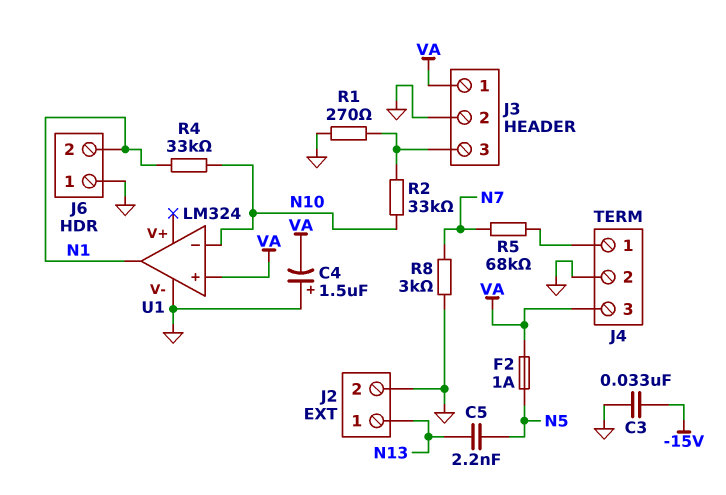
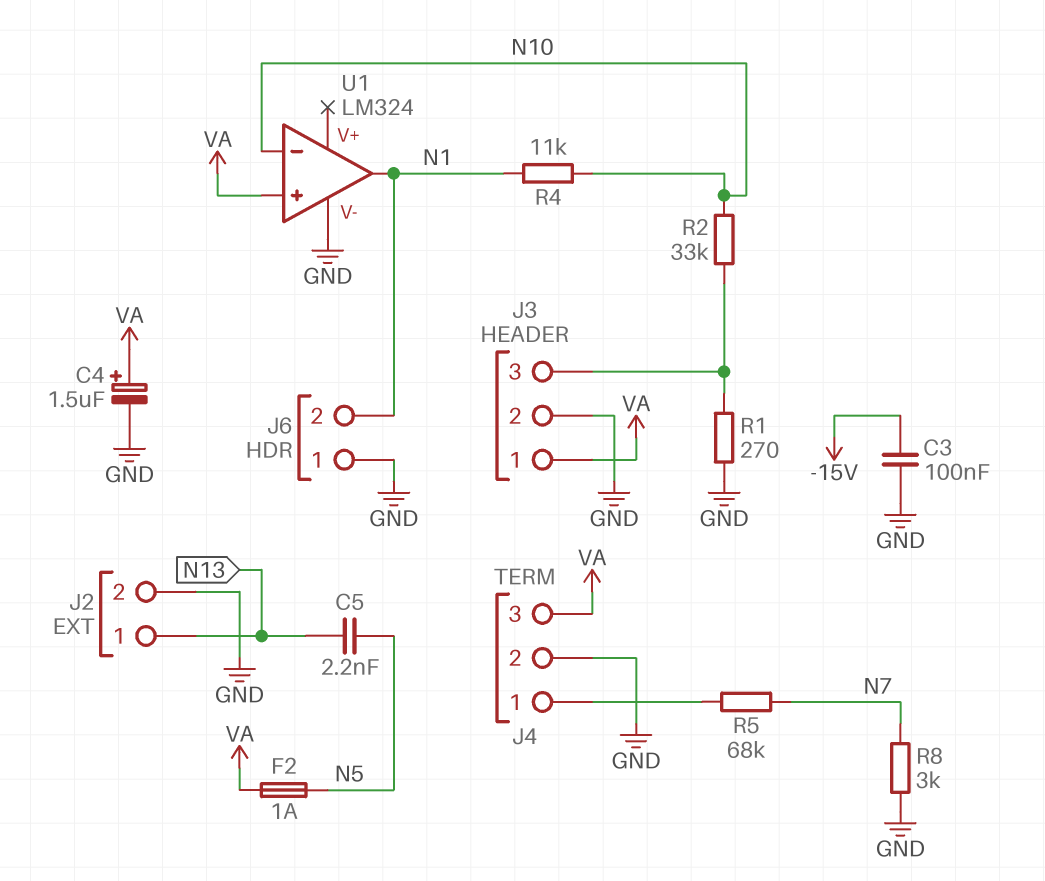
C3: 33nF (-15V, GND) -> 100nF (-15V, GND)
C4: 1.5uF (plus GND, minus VA) -> 1.5uF (plus VA, minus GND)
R4: 33k (N1, N10) -> 11k (N1, N10)

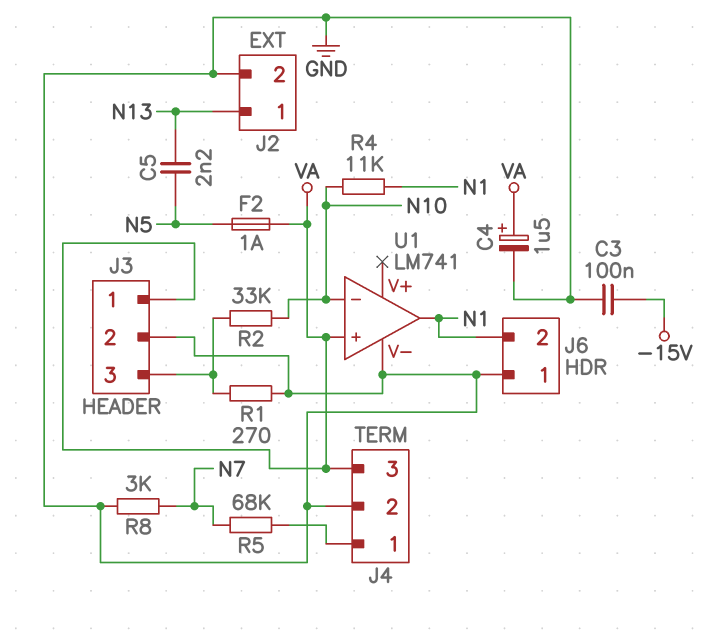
U1: LM324 -> LM741

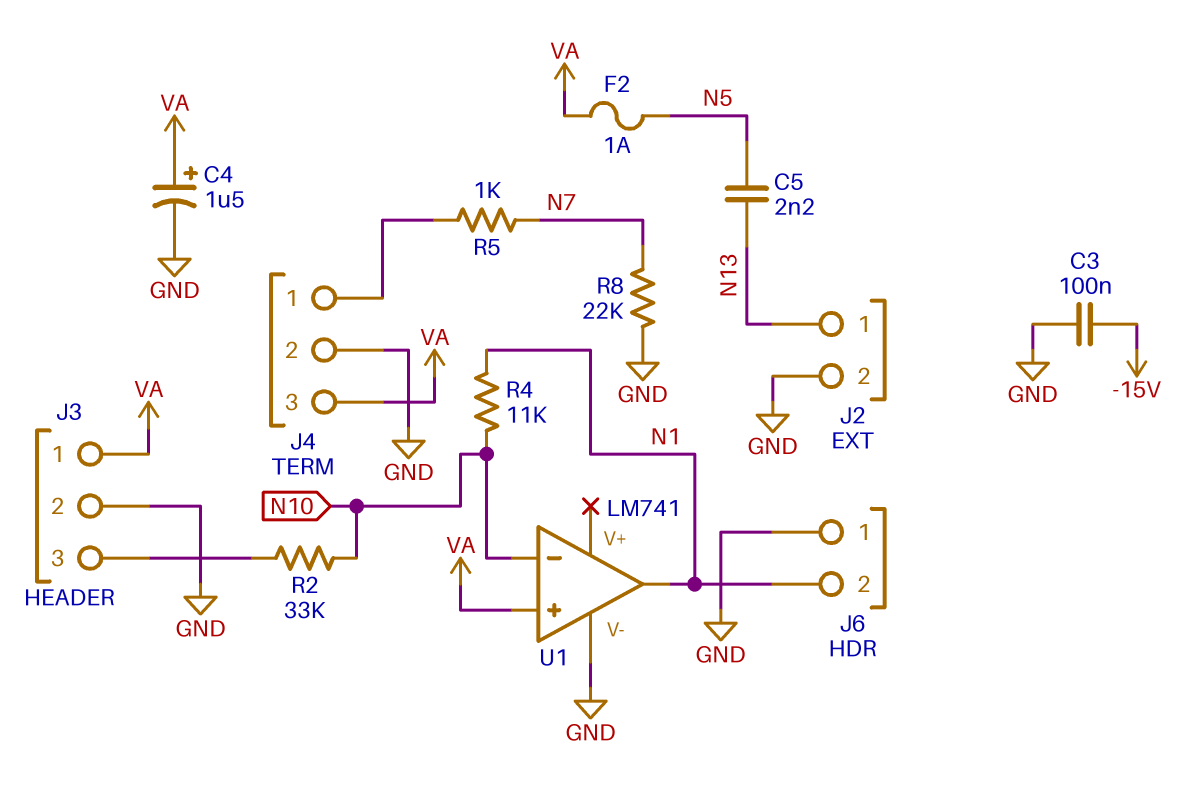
R1: 270 (GND, J3/3) -> none
R5: 68k (J4/1, N7) -> 1k (J4/1, N7)
R8: 3k (GND, N7) -> 22k (GND, N7)

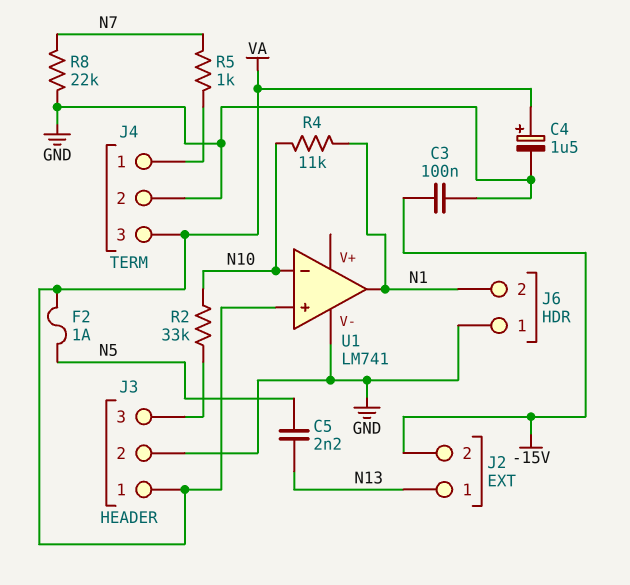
J2 pin 2: GND -> -15V

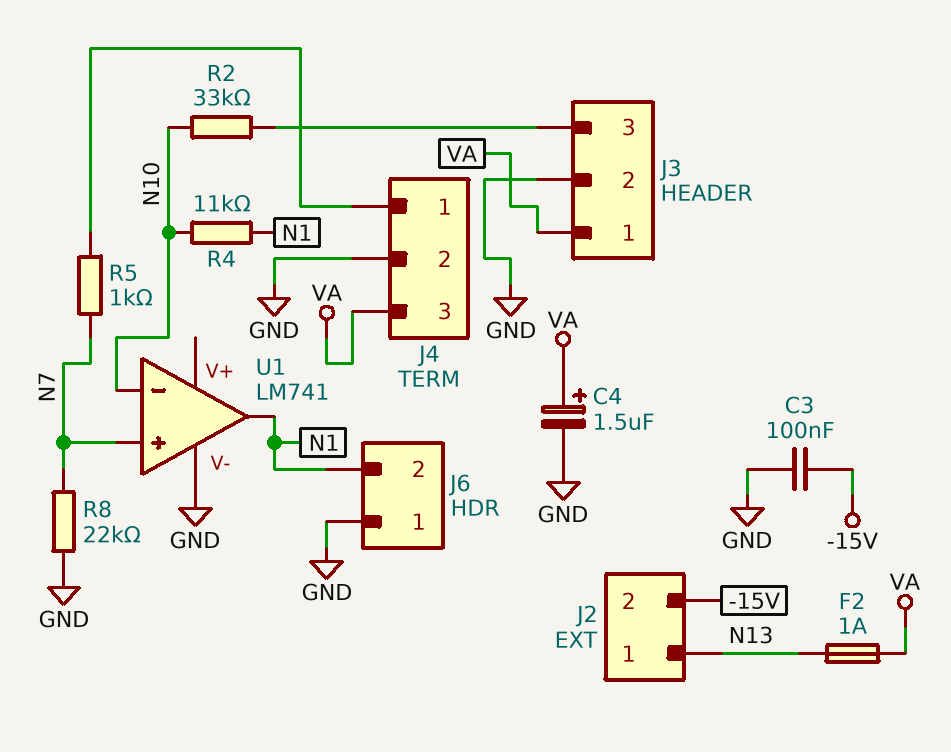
C5: 2.2nF (N5, N13) -> none
F2: 1A (N5, VA) -> 1A (N13, VA)
U1 pin in+: VA -> N7

